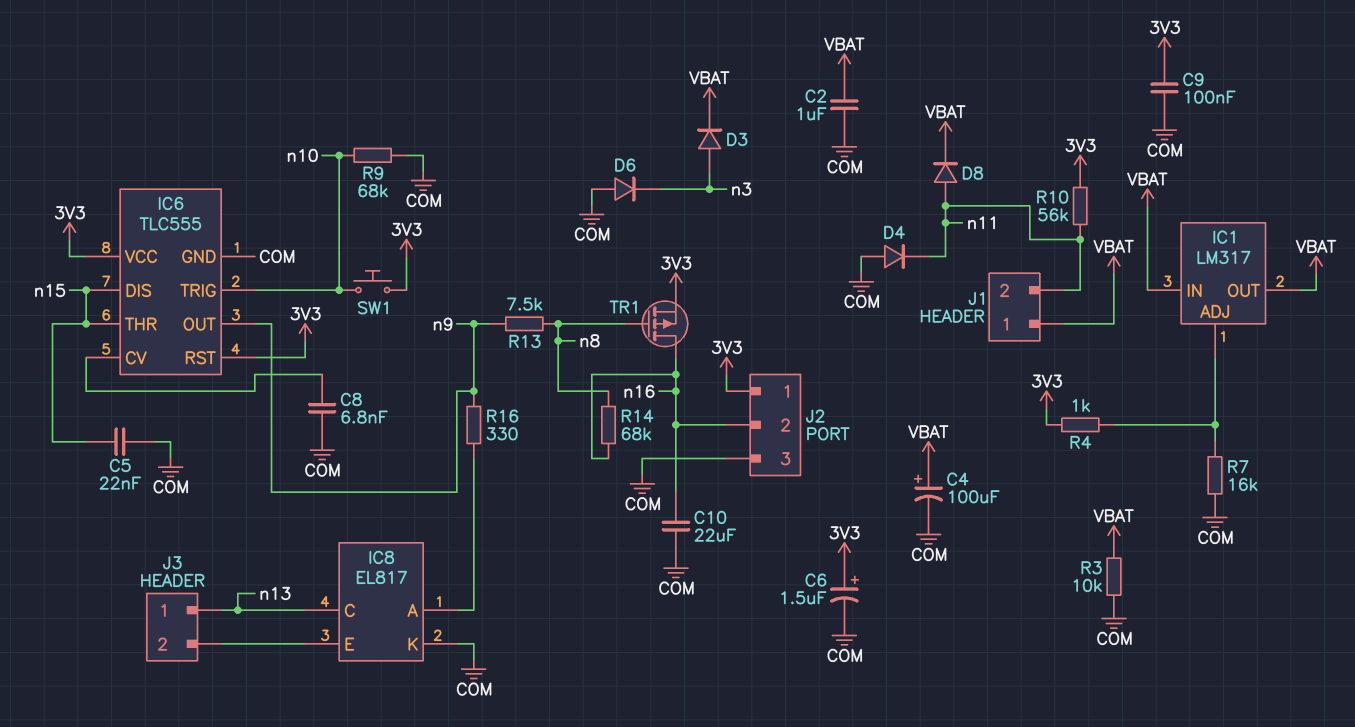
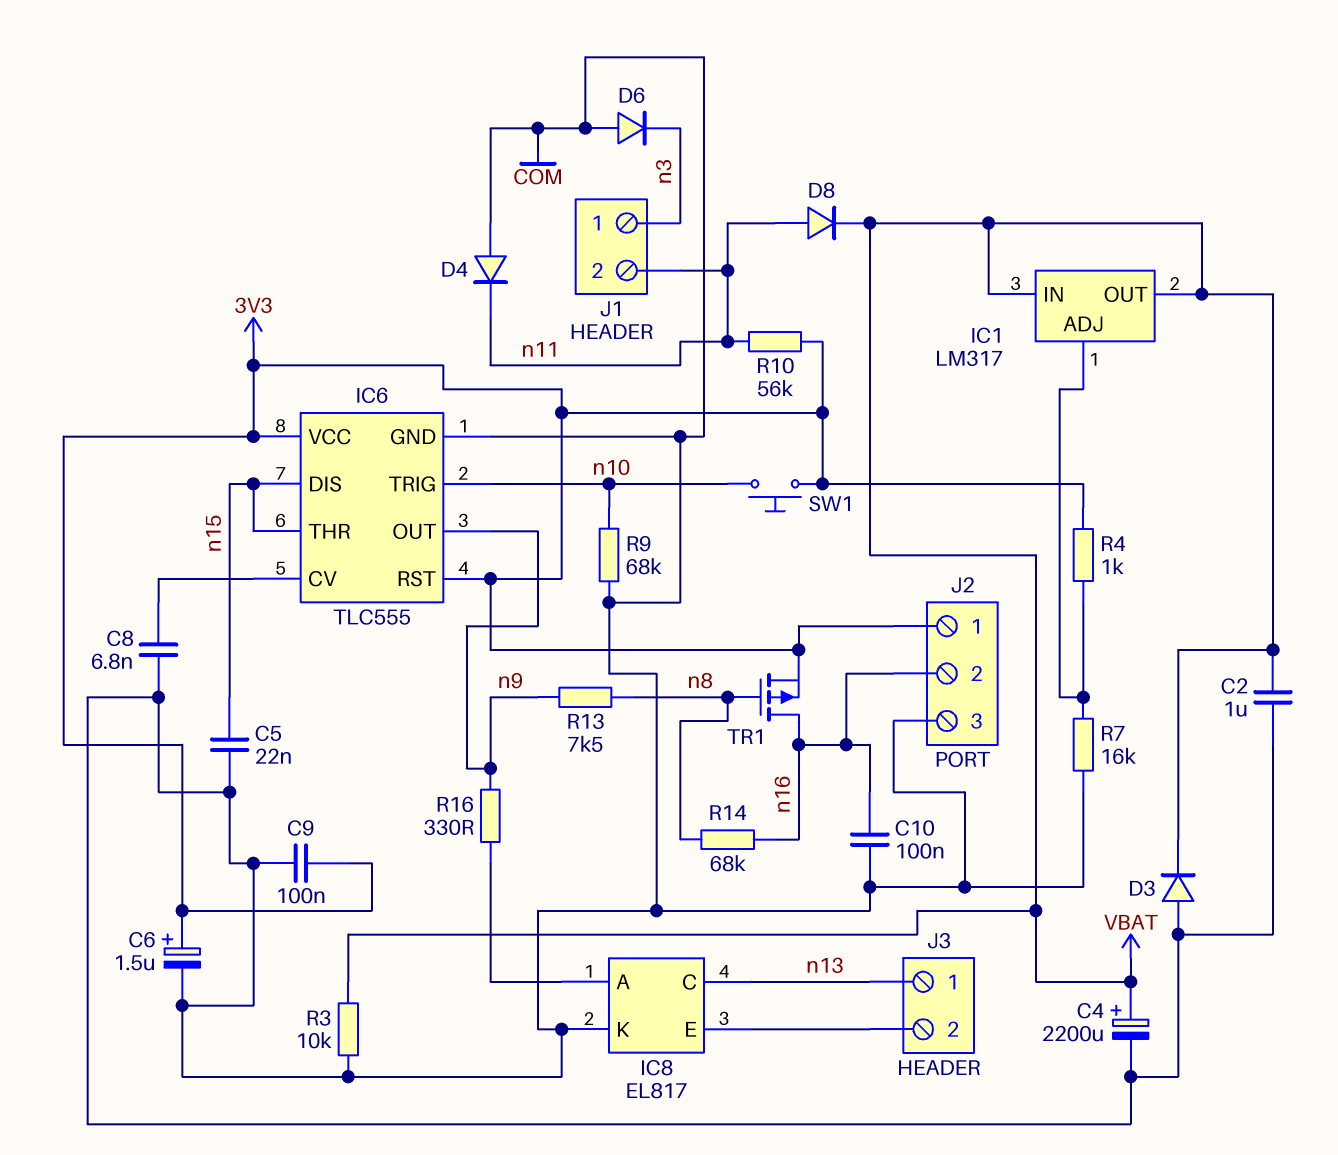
C4: 100uF (plus VBAT, minus COM) -> 2200uF (plus VBAT, minus COM)
C10: 22uF (COM, n16) -> 100nF (COM, n16)
D3: diode (A n3, K VBAT) -> diode (A COM, K VBAT)
J1 pin 1: VBAT -> n3

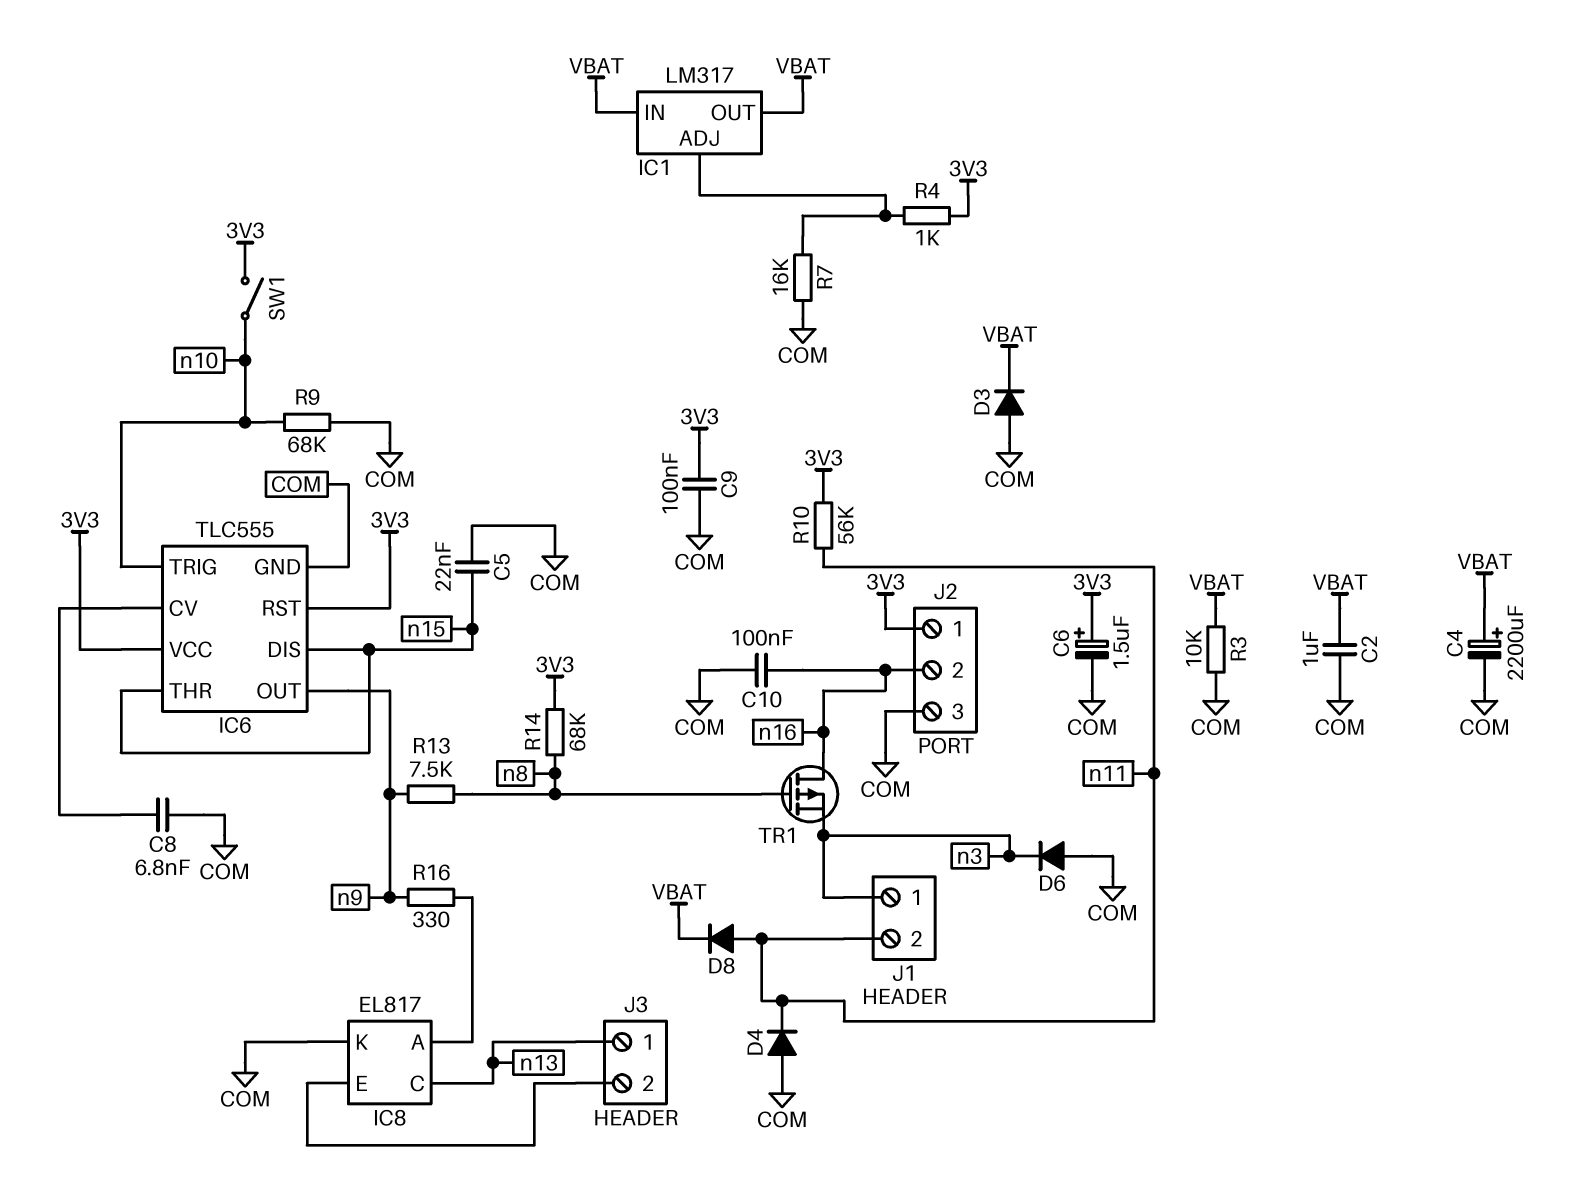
R14: 68k (n8, n16) -> 68k (3V3, n8)
SW1: button (3V3, n10) -> switch (3V3, n10)
TR1: PMOS (G n8, D n16, S 3V3) -> PMOS (G n8, D n16, S n3)

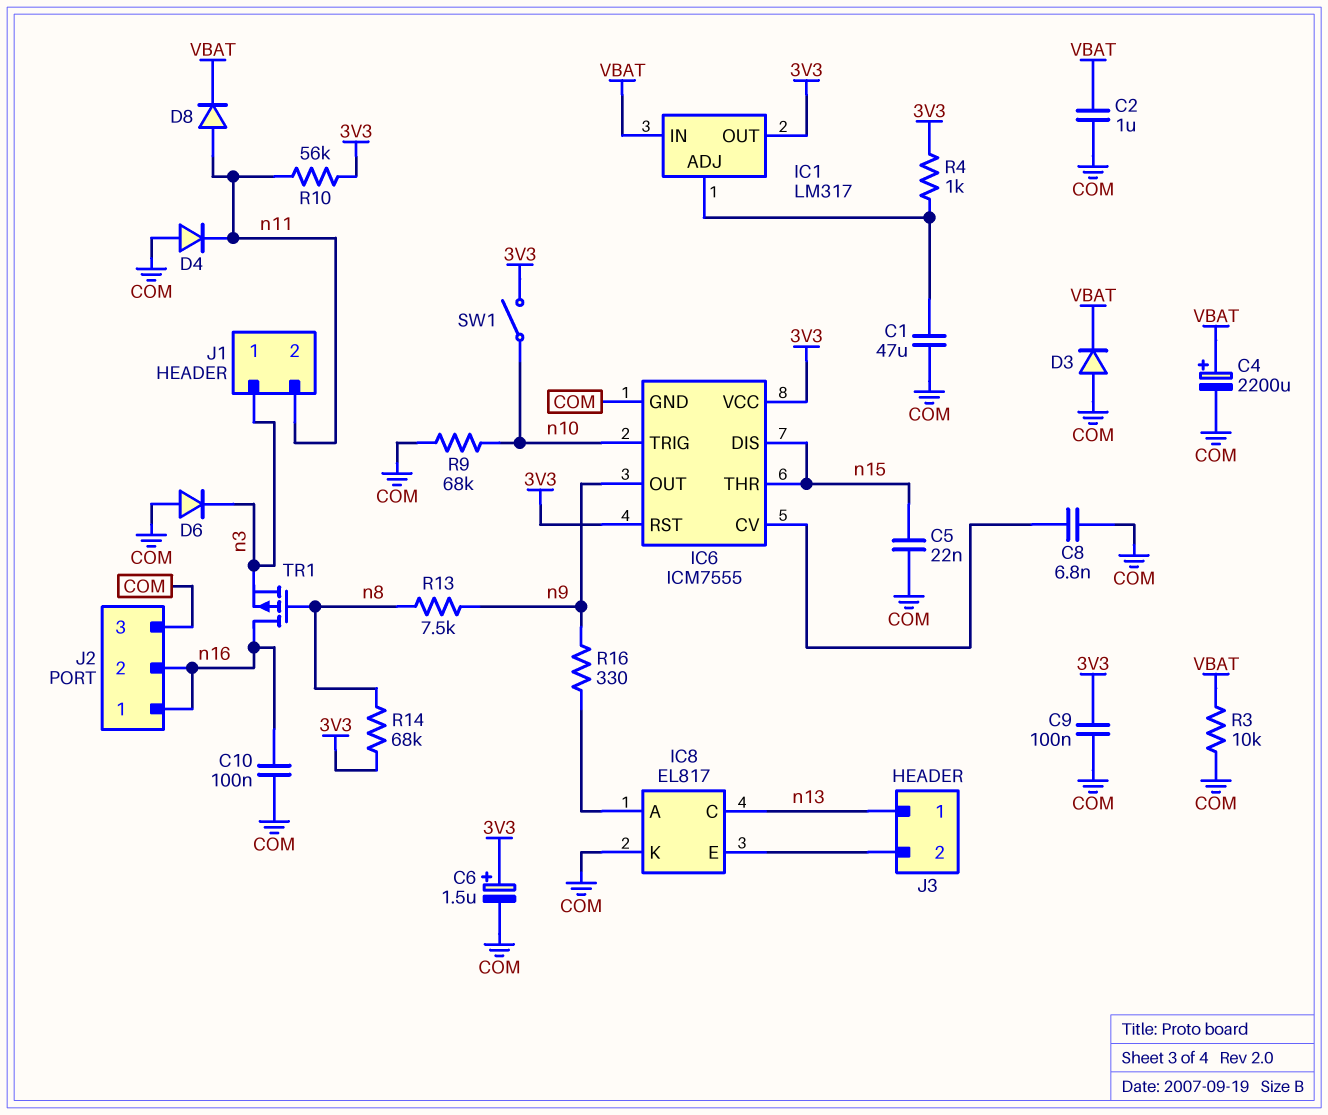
C1: none -> 47uF (COM, IC1/ADJ)
IC1 pin OUT: VBAT -> 3V3
IC6: TLC555 -> ICM7555
J2 pin 1: 3V3 -> n16
R7: 16k (COM, IC1/ADJ) -> none

